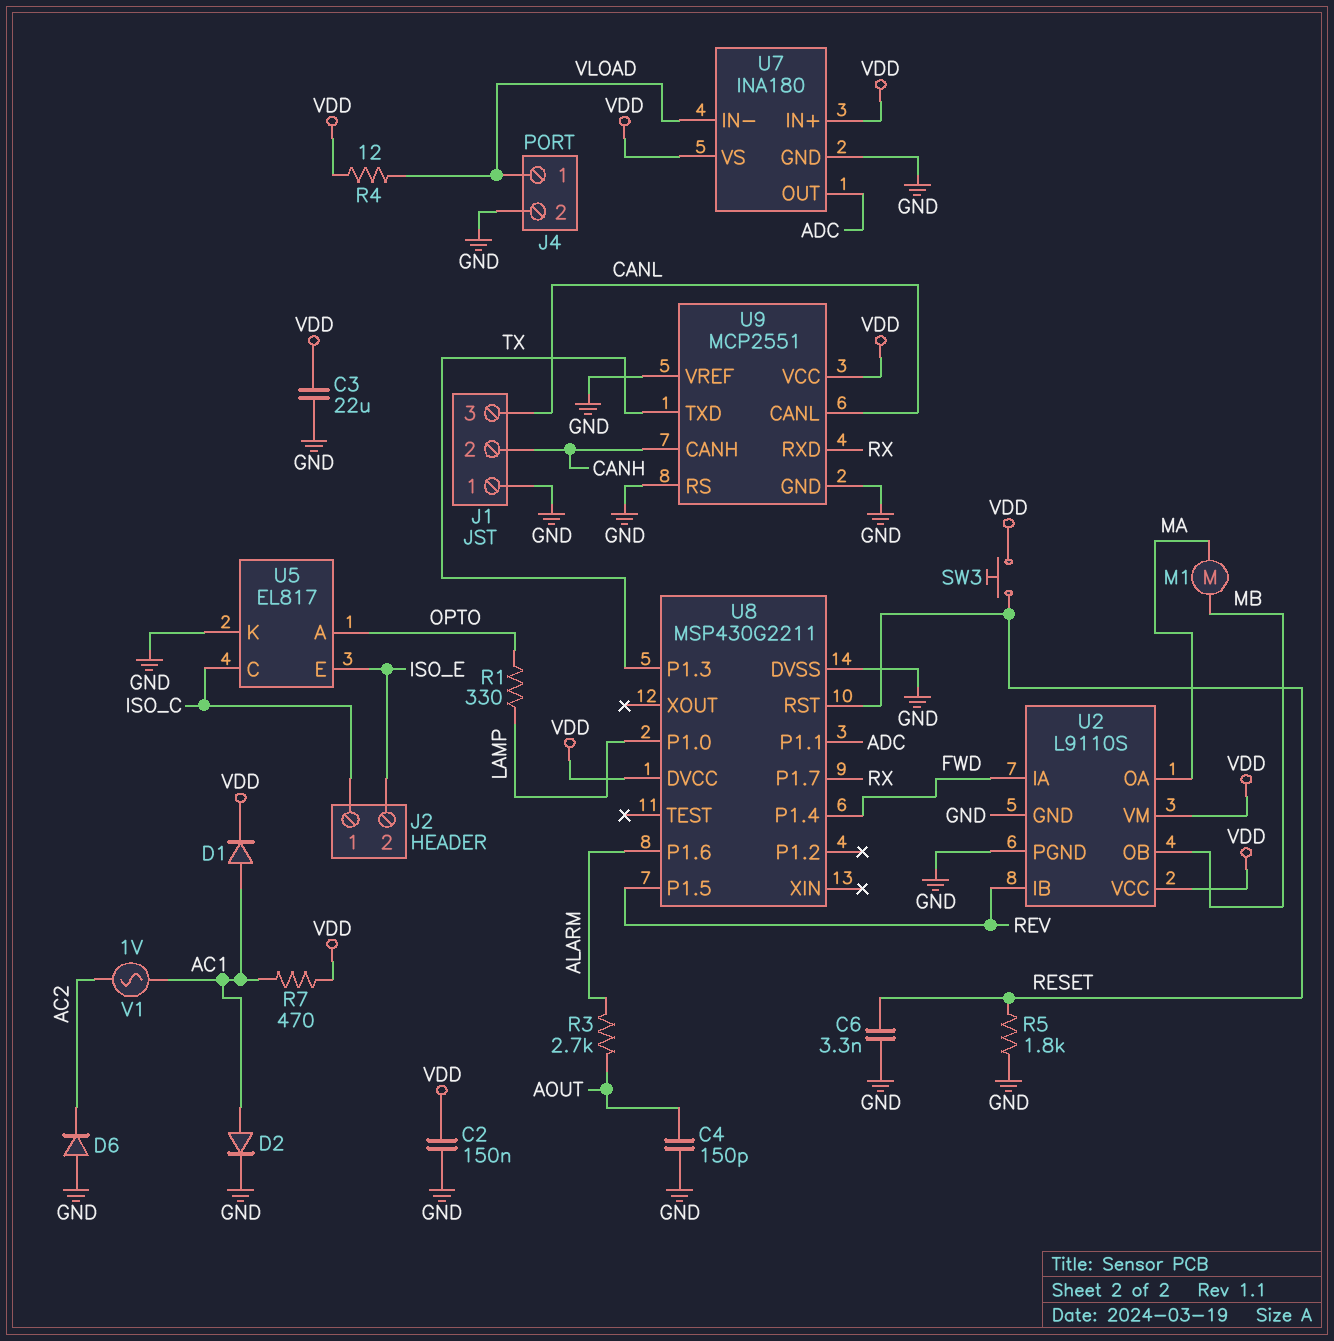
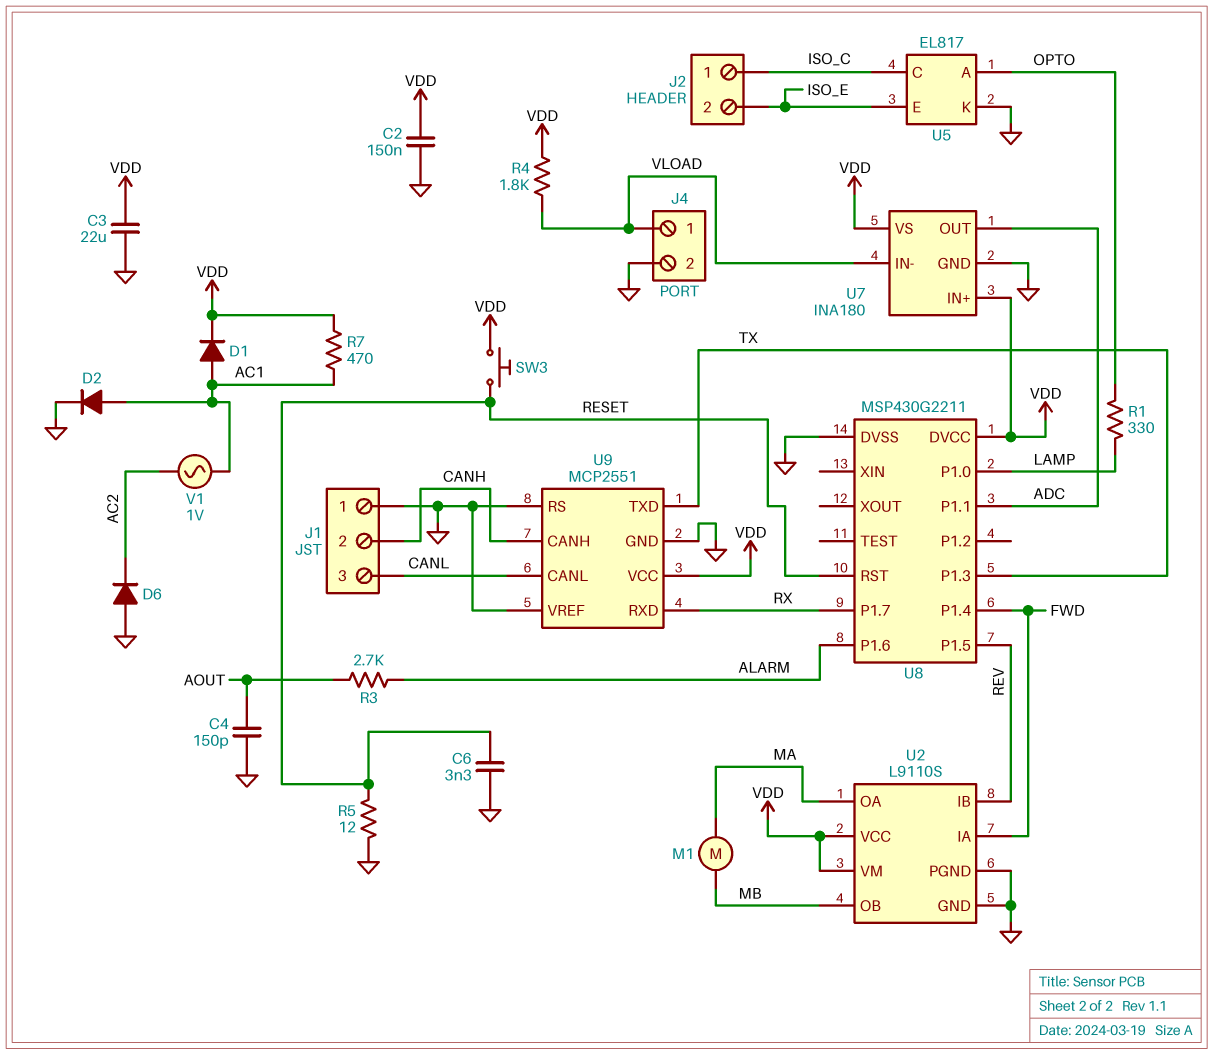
R4: 12 (VDD, VLOAD) -> 1.8k (VDD, VLOAD)
R5: 1.8k (GND, RESET) -> 12 (GND, RESET)

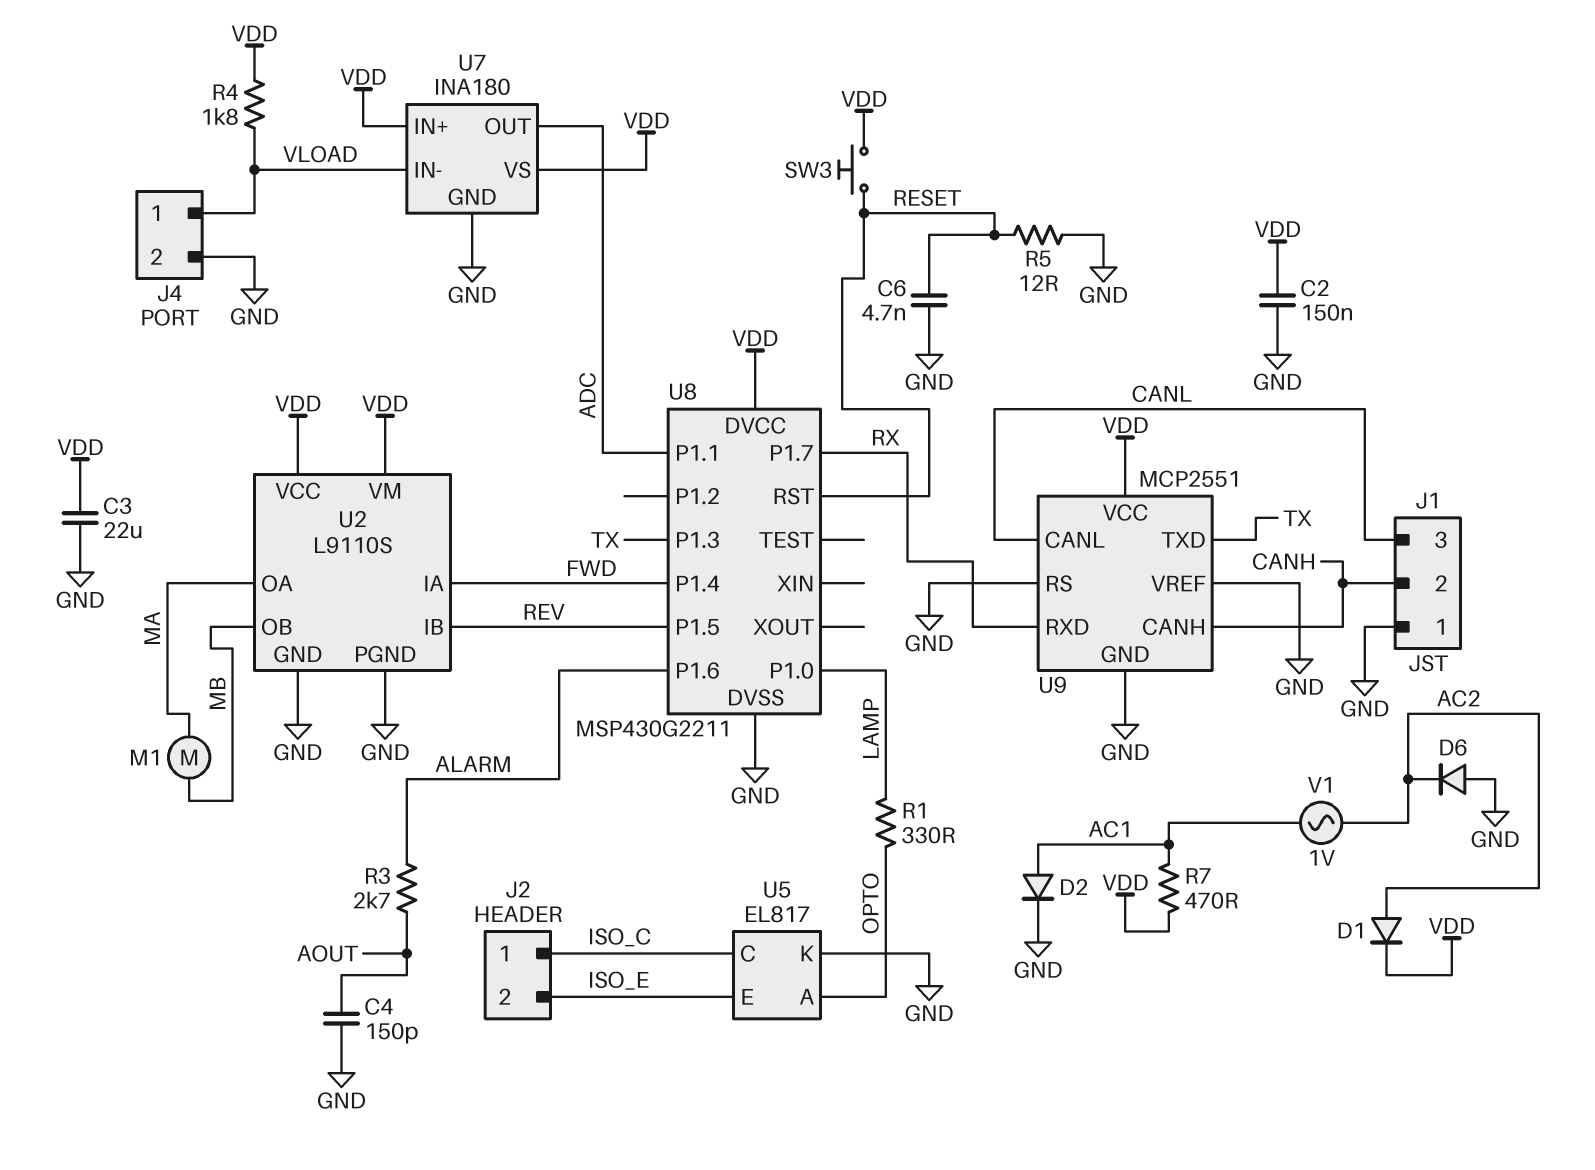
C6: 3.3nF (GND, RESET) -> 4.7nF (GND, RESET)
D1: diode (A AC1, K VDD) -> diode (A AC2, K VDD)

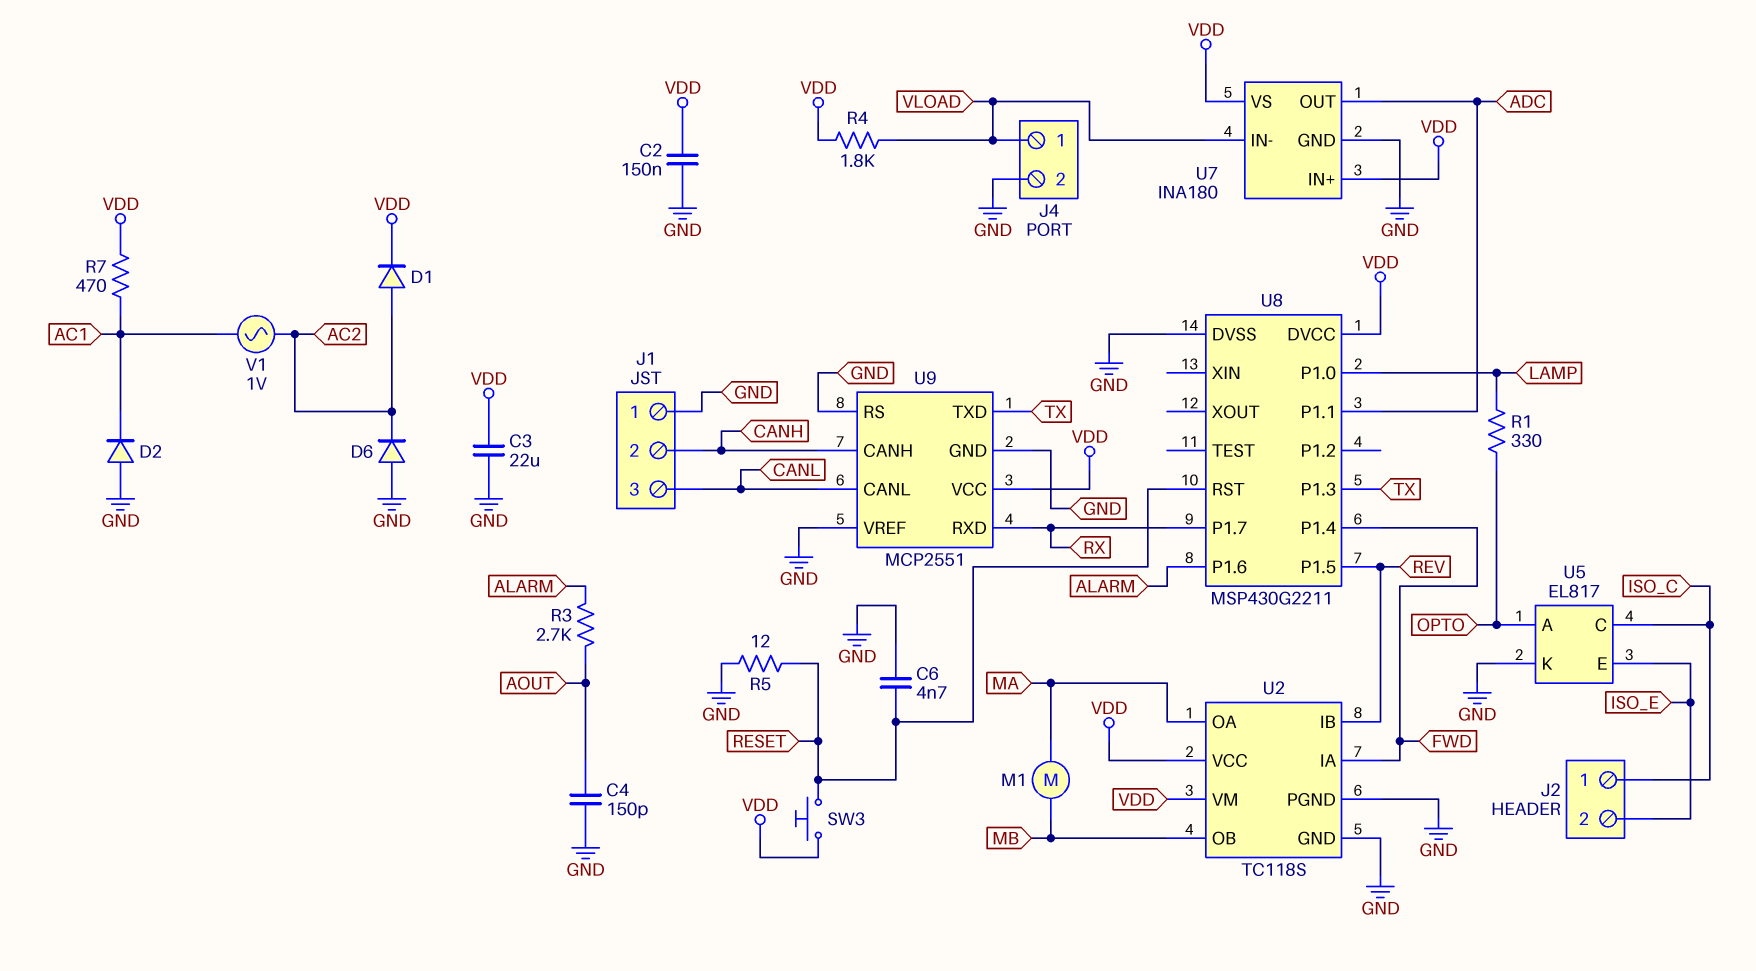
D2: diode (A AC1, K GND) -> diode (A GND, K AC1)
U2: L9110S -> TC118S

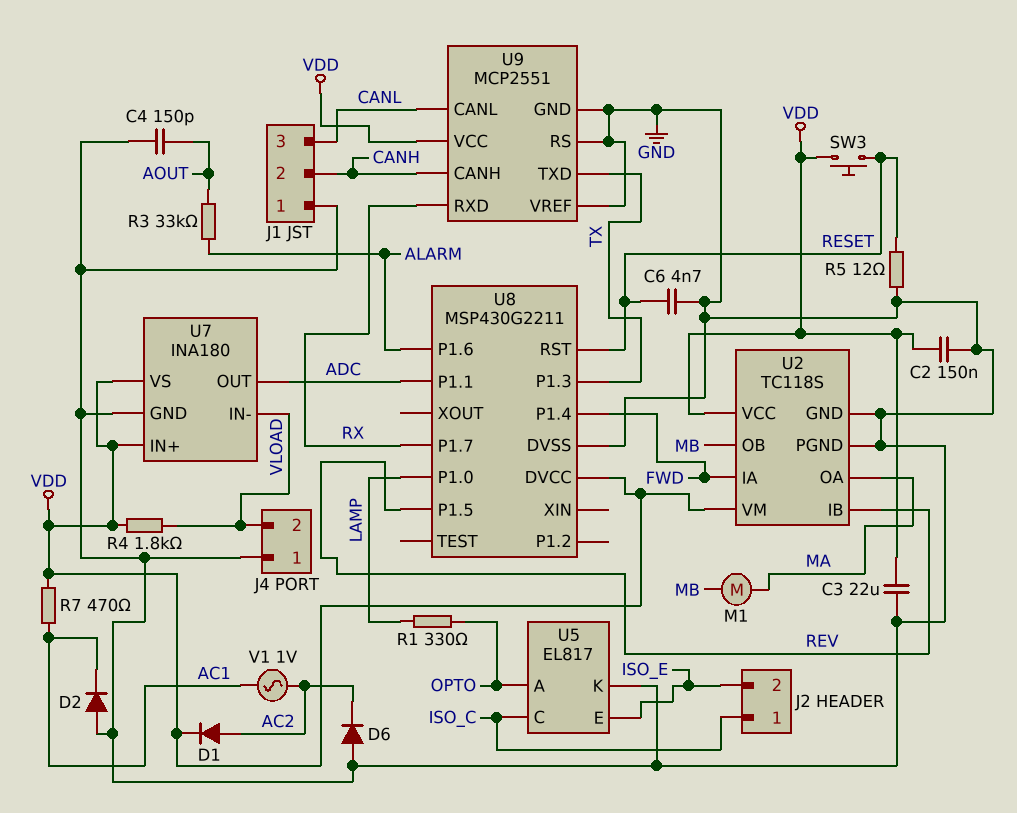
J4 pin 1: VLOAD -> GND
J4 pin 2: GND -> VLOAD
R3: 2.7k (ALARM, AOUT) -> 33k (ALARM, AOUT)

